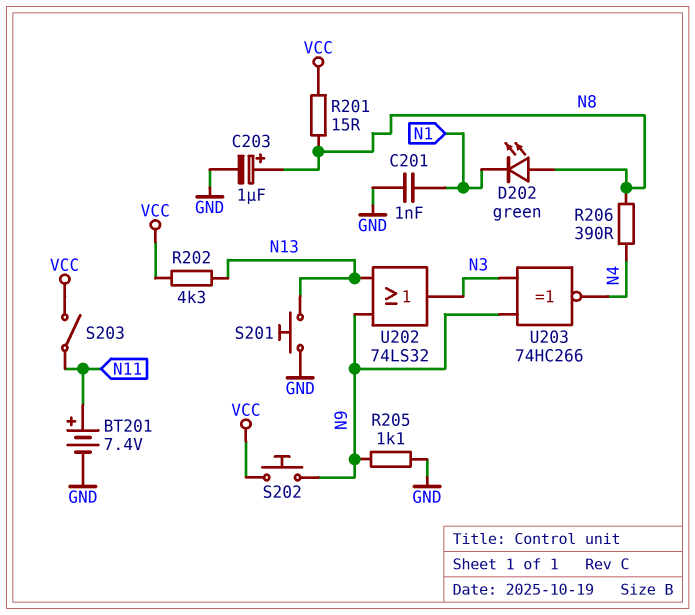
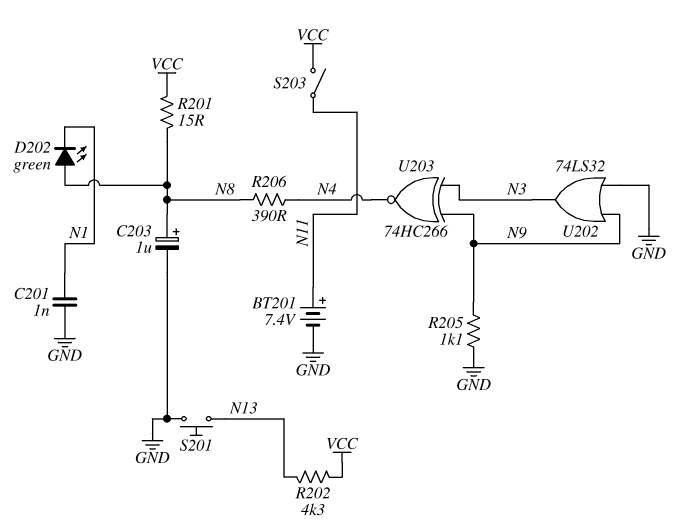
S202: button (N9, VCC) -> none
U202: OR 74LS32 (in N9, in N13, out N3) -> OR 74LS32 (in GND, in N9, out N3)

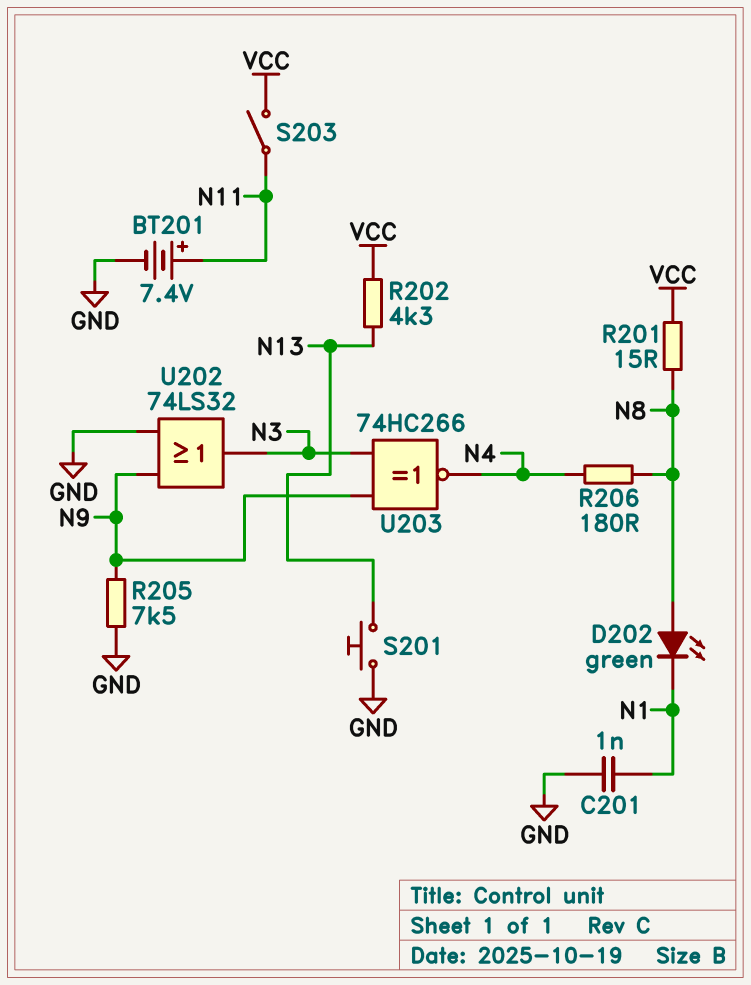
C203: 1uF (plus N8, minus GND) -> none
R205: 1.1k (GND, N9) -> 7.5k (GND, N9)
R206: 390 (N4, N8) -> 180 (N4, N8)

